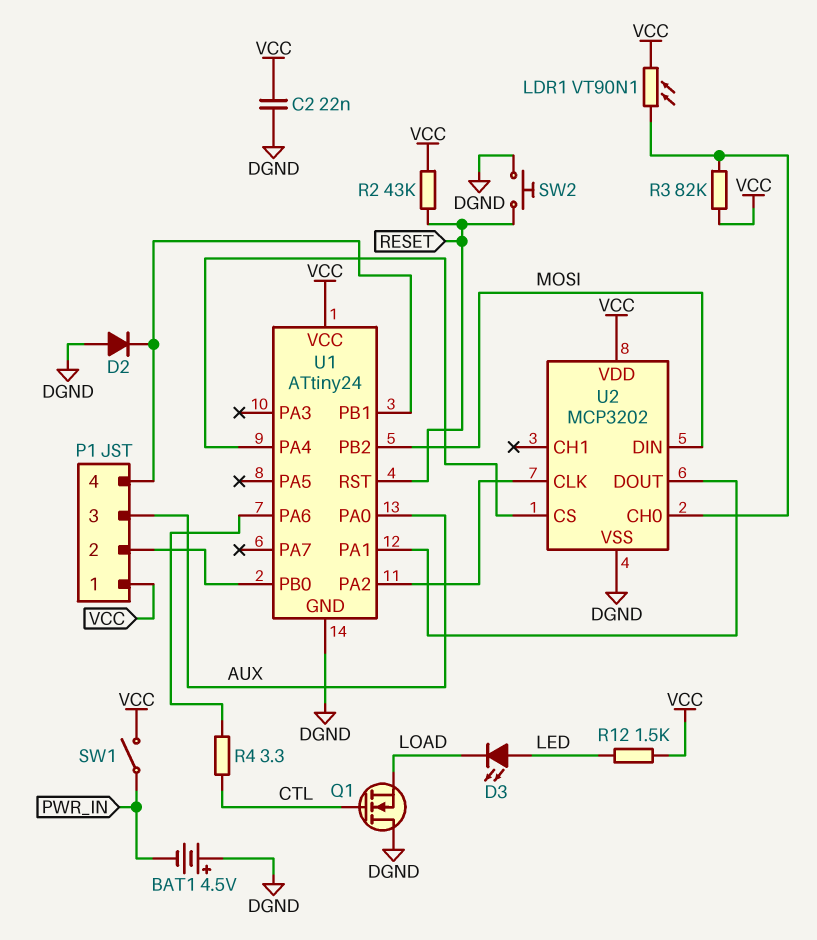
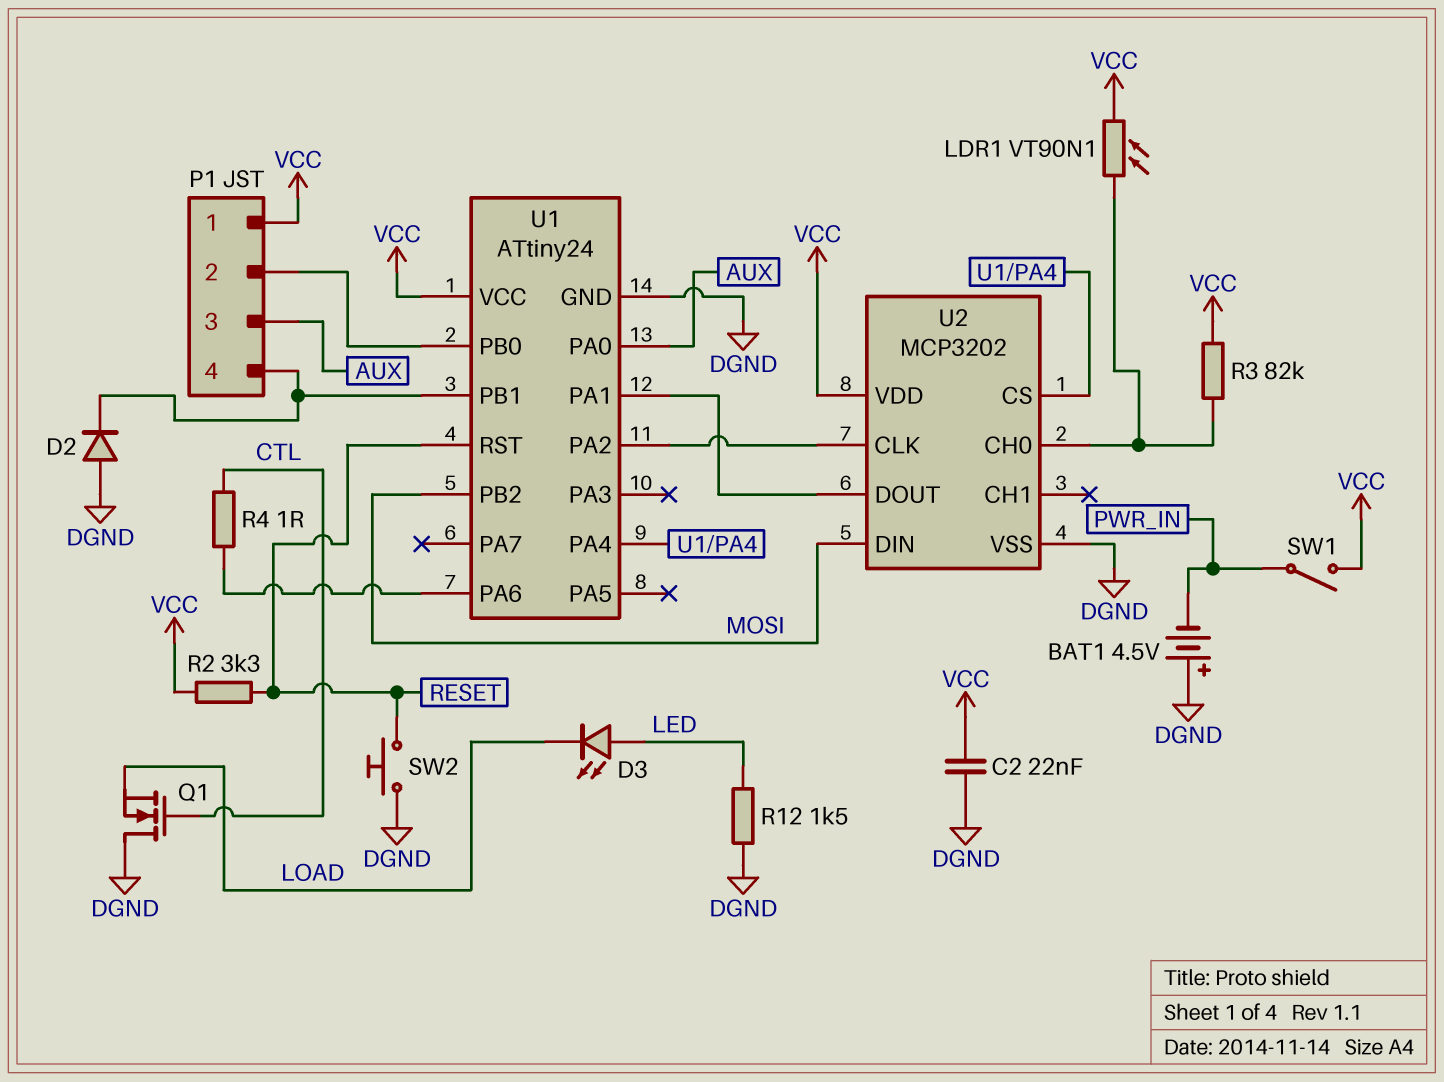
R2: 43k (RESET, VCC) -> 3.3k (RESET, VCC)
R4: 3.3 (CTL, U1/PA6) -> 1 (CTL, U1/PA6)
R12: 1.5k (LED, VCC) -> 1.5k (DGND, LED)

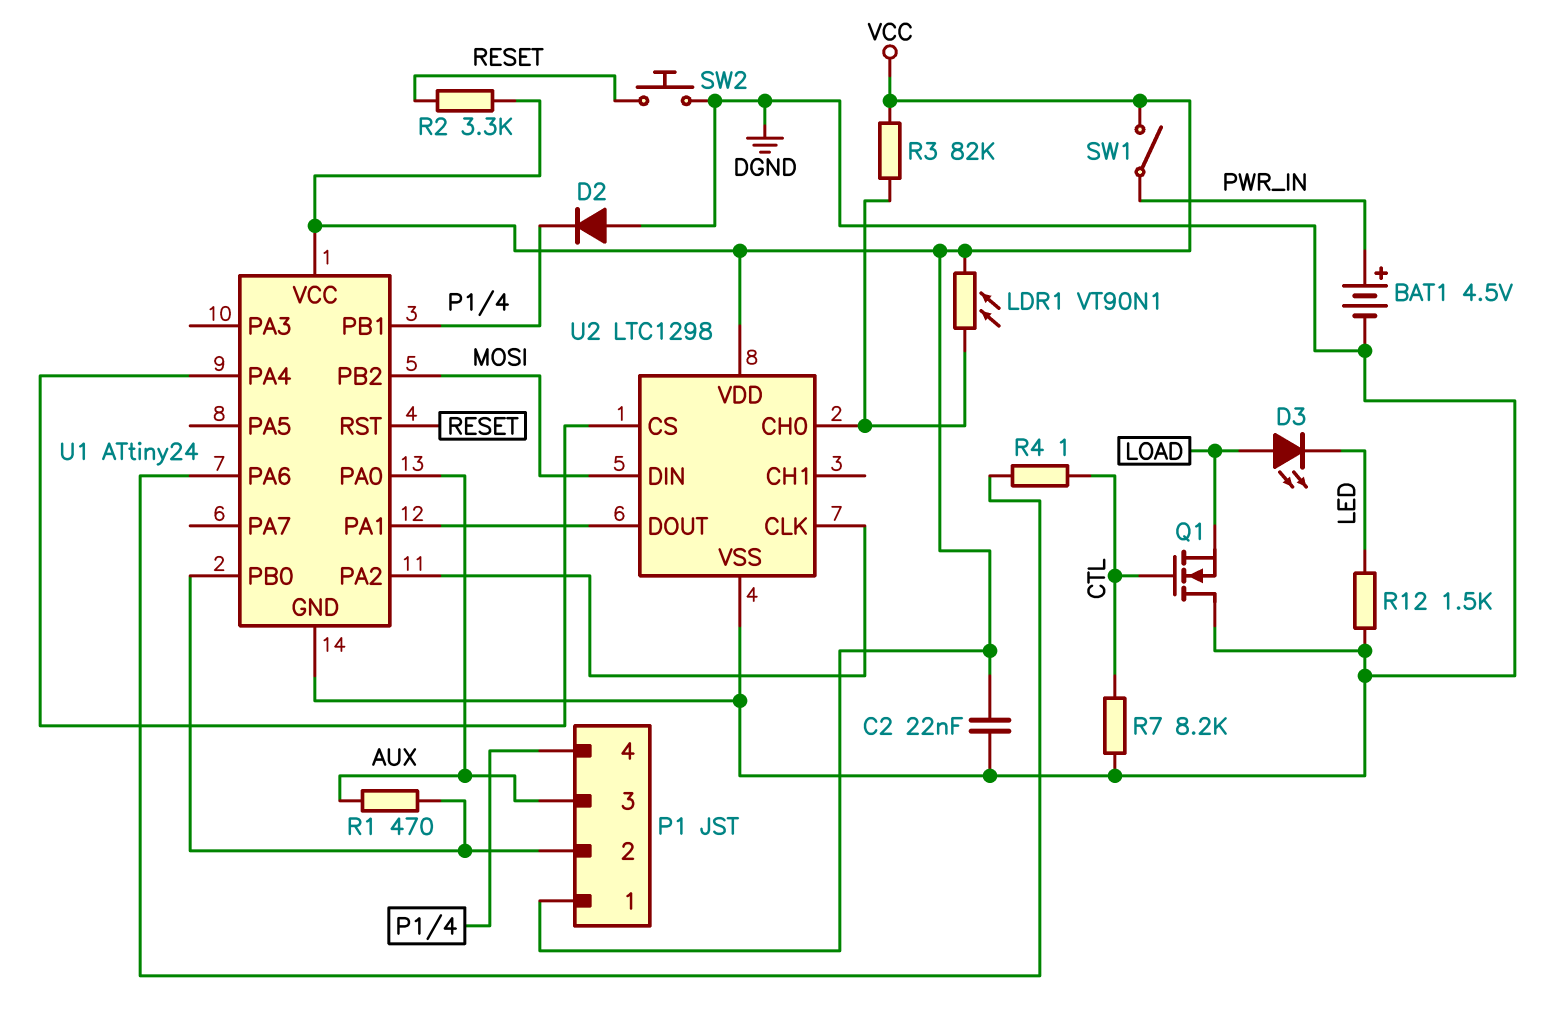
BAT1: 4.5V (plus DGND, minus PWR_IN) -> 4.5V (plus PWR_IN, minus DGND)
D3: LED (A LED, K LOAD) -> LED (A LOAD, K LED)
R1: none -> 470 (AUX, P1/2)
R7: none -> 8.2k (CTL, DGND)
U2: MCP3202 -> LTC1298

